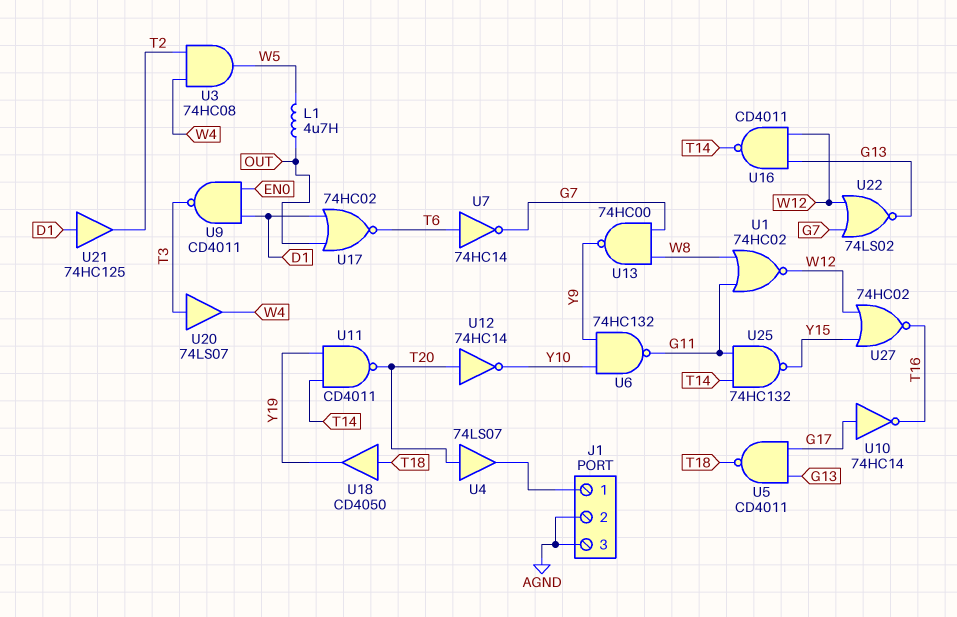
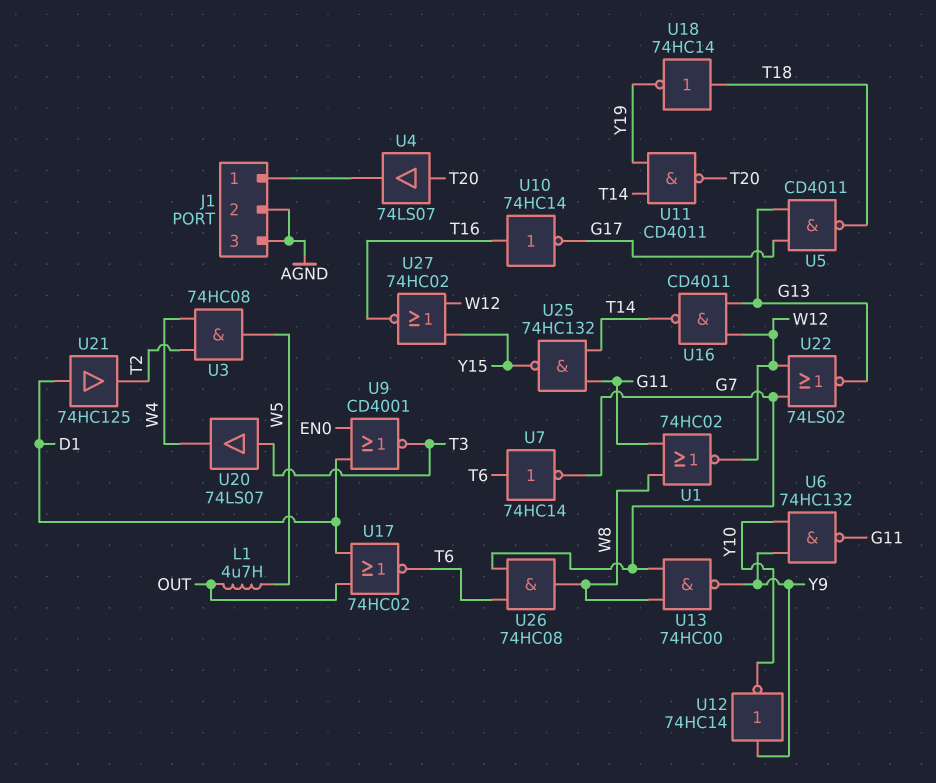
U9: NAND CD4011 (in D1, in EN0, out T3) -> NOR CD4001 (in D1, in EN0, out T3)
U10: NOT 74HC14 (in G17, out T16) -> NOT 74HC14 (in T16, out G17)
U12: NOT 74HC14 (in T20, out Y10) -> NOT 74HC14 (in Y9, out Y10)
U18: buffer CD4050 (in T18, out Y19) -> NOT 74HC14 (in T18, out Y19)
U26: none -> AND 74HC08 (in G7, in T6, out W8)

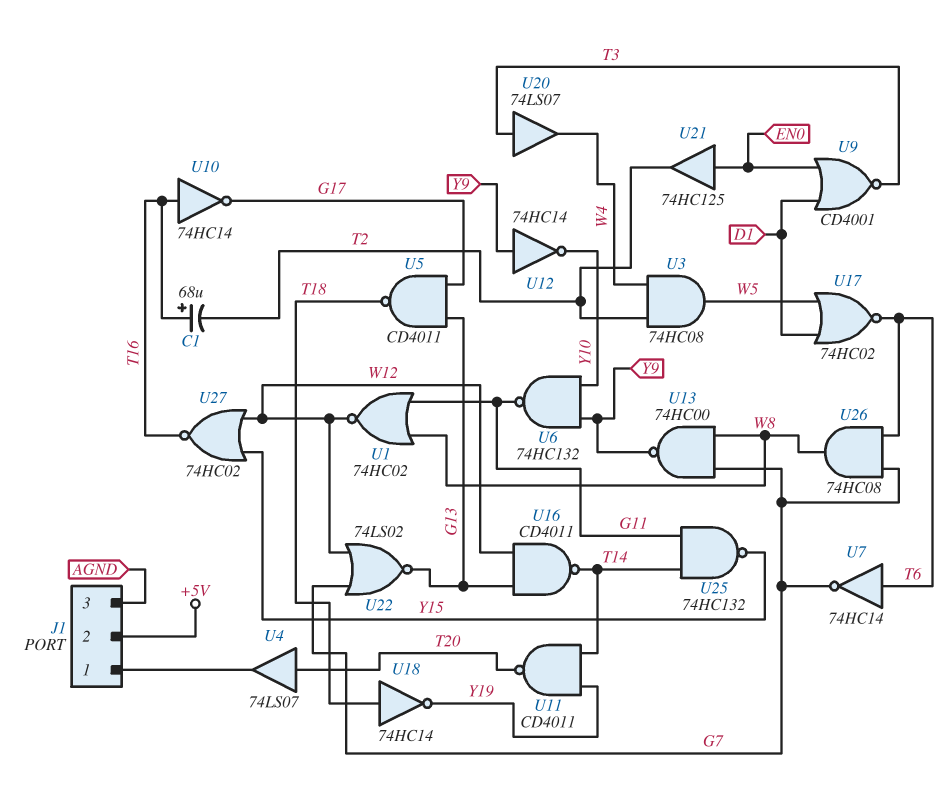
C1: none -> 68uF (plus T16, minus T2)
J1 pin 2: AGND -> +5V
L1: 4.7uH (OUT, W5) -> none
U17: NOR 74HC02 (in D1, in OUT, out T6) -> NOR 74HC02 (in D1, in W5, out T6)
U21: buffer 74HC125 (in D1, out T2) -> buffer 74HC125 (in EN0, out T2)

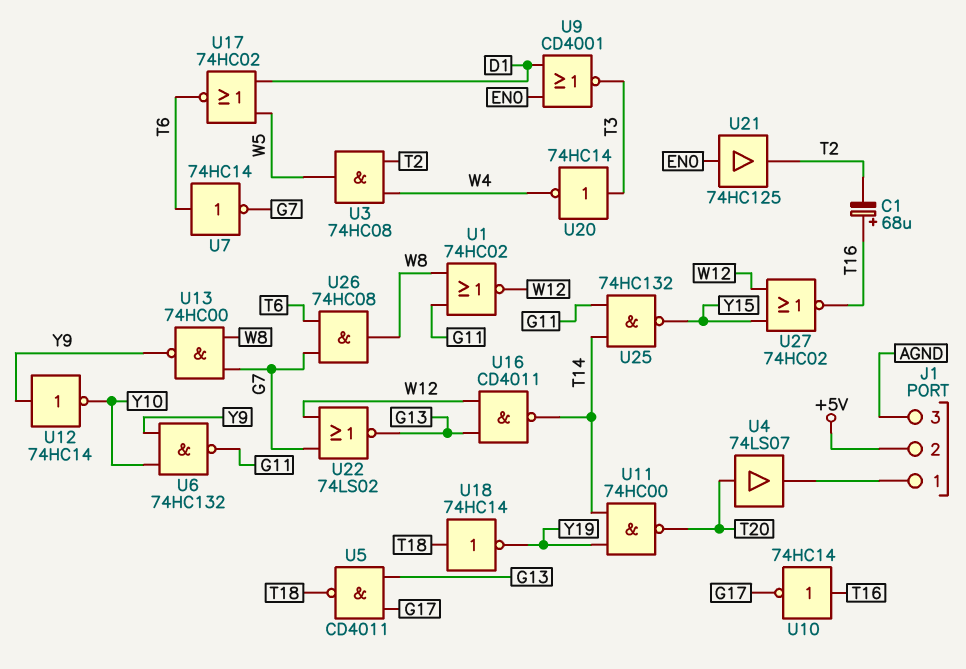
U11: NAND CD4011 (in T14, in Y19, out T20) -> NAND 74HC00 (in T14, in Y19, out T20)
U20: buffer 74LS07 (in T3, out W4) -> NOT 74HC14 (in T3, out W4)

